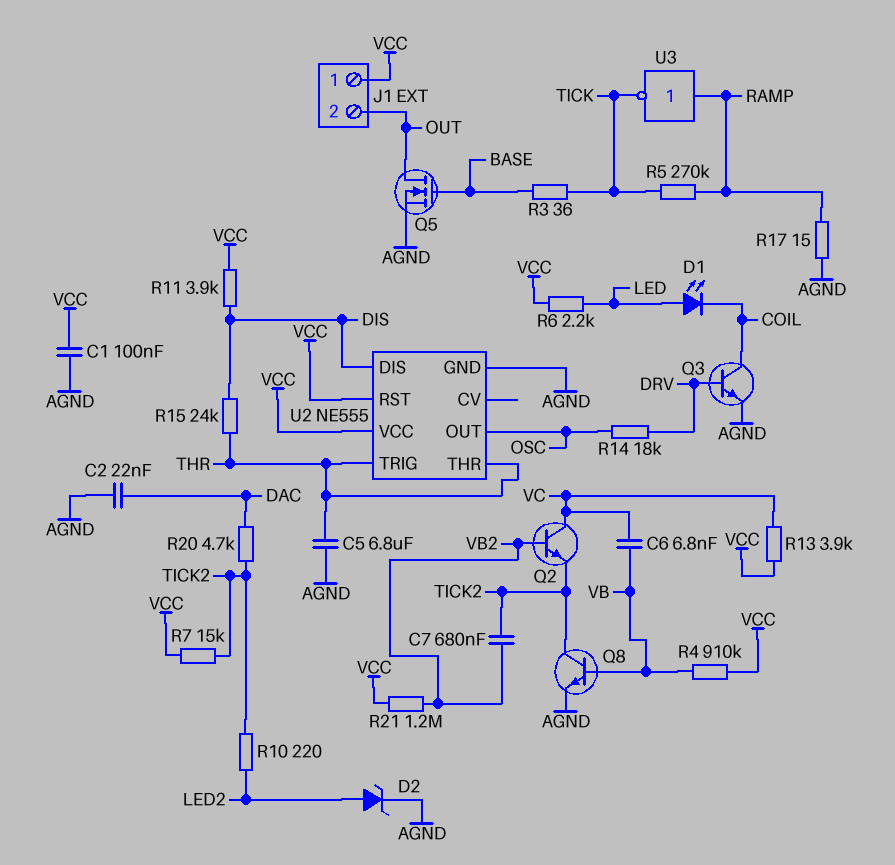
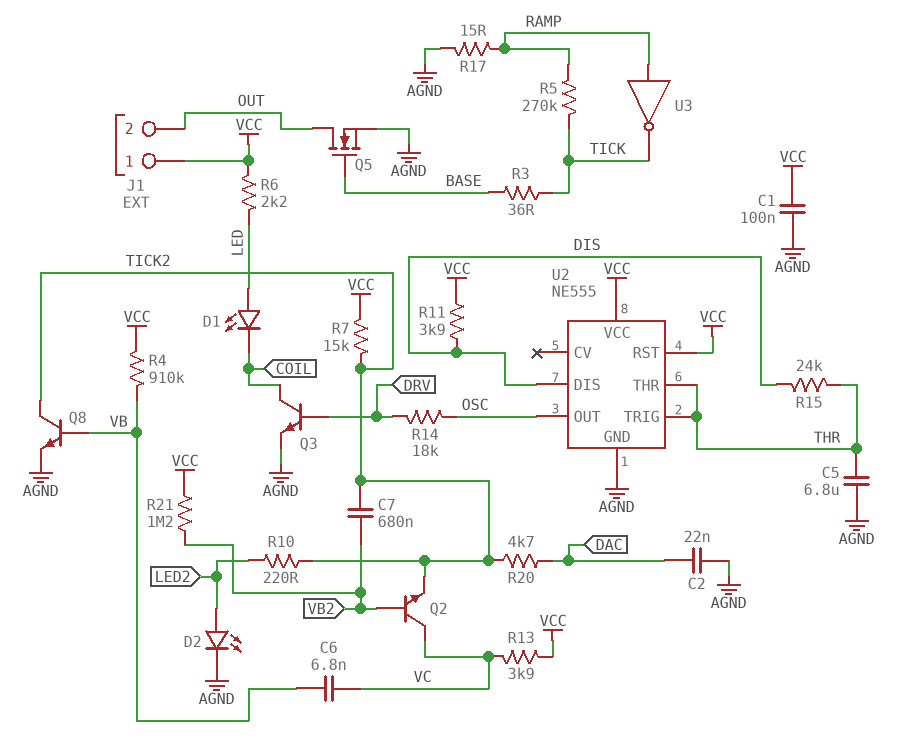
D2: zener (A LED2, K AGND) -> LED (A LED2, K AGND)

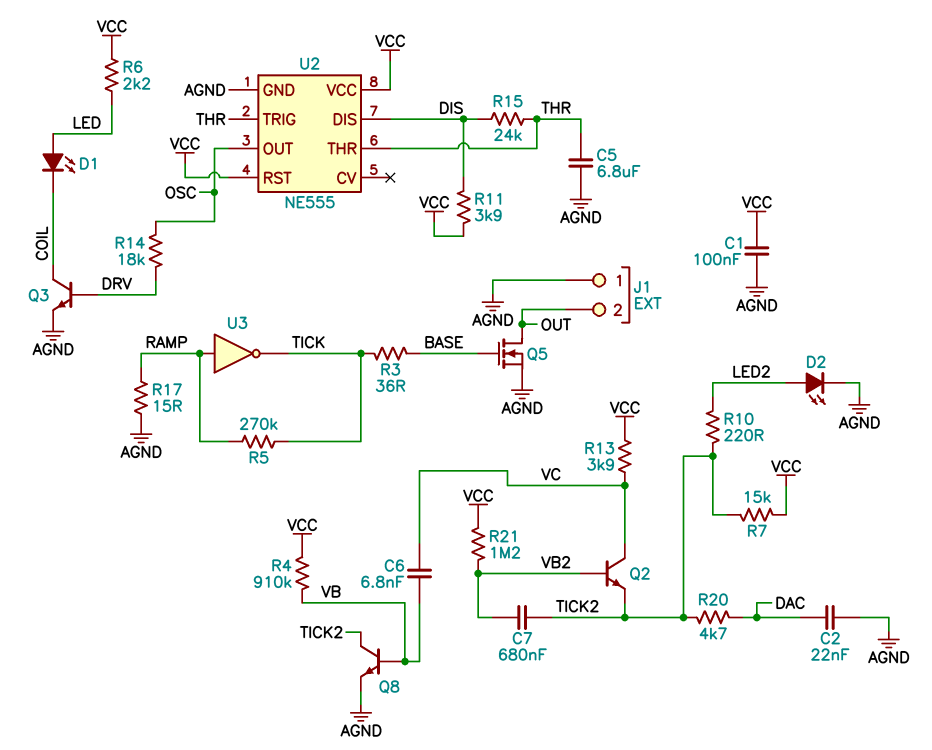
J1 pin 1: VCC -> AGND

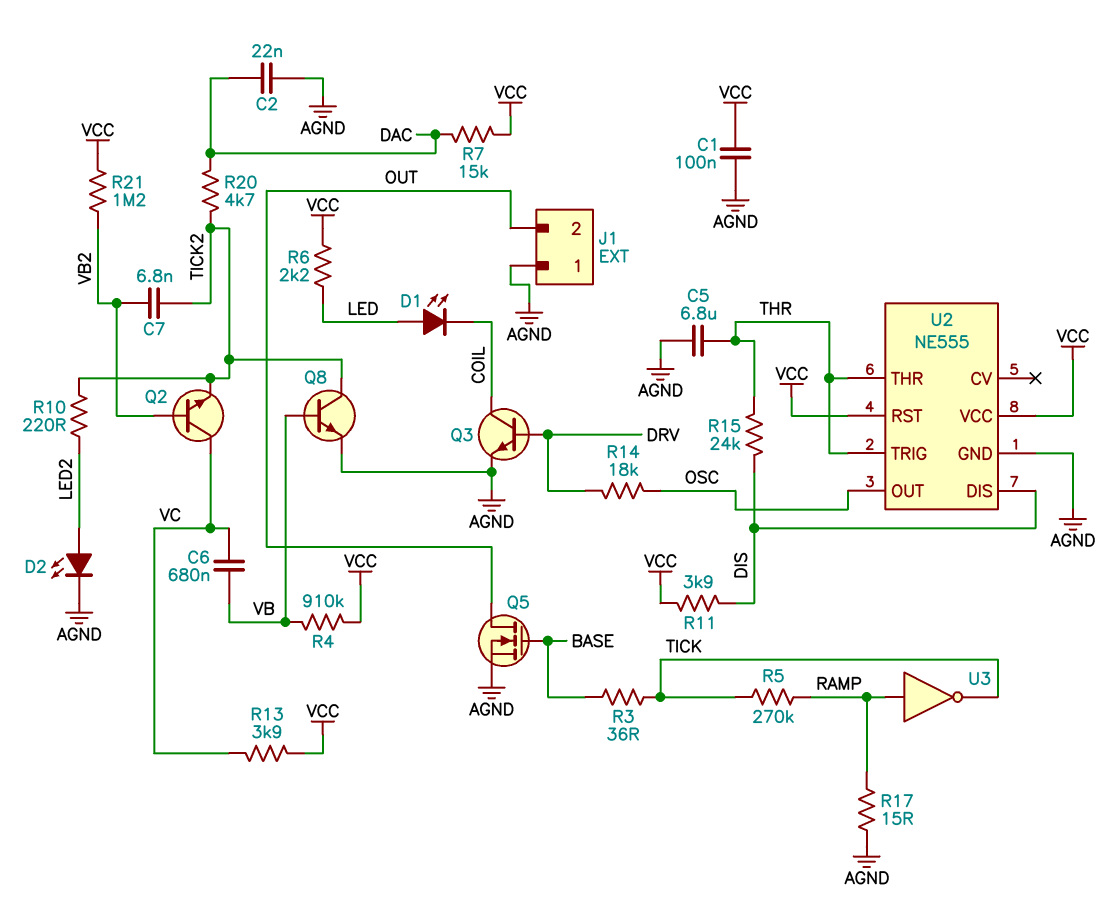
C6: 6.8nF (VB, VC) -> 680nF (VB, VC)
C7: 680nF (TICK2, VB2) -> 6.8nF (TICK2, VB2)
R7: 15k (TICK2, VCC) -> 15k (DAC, VCC)

